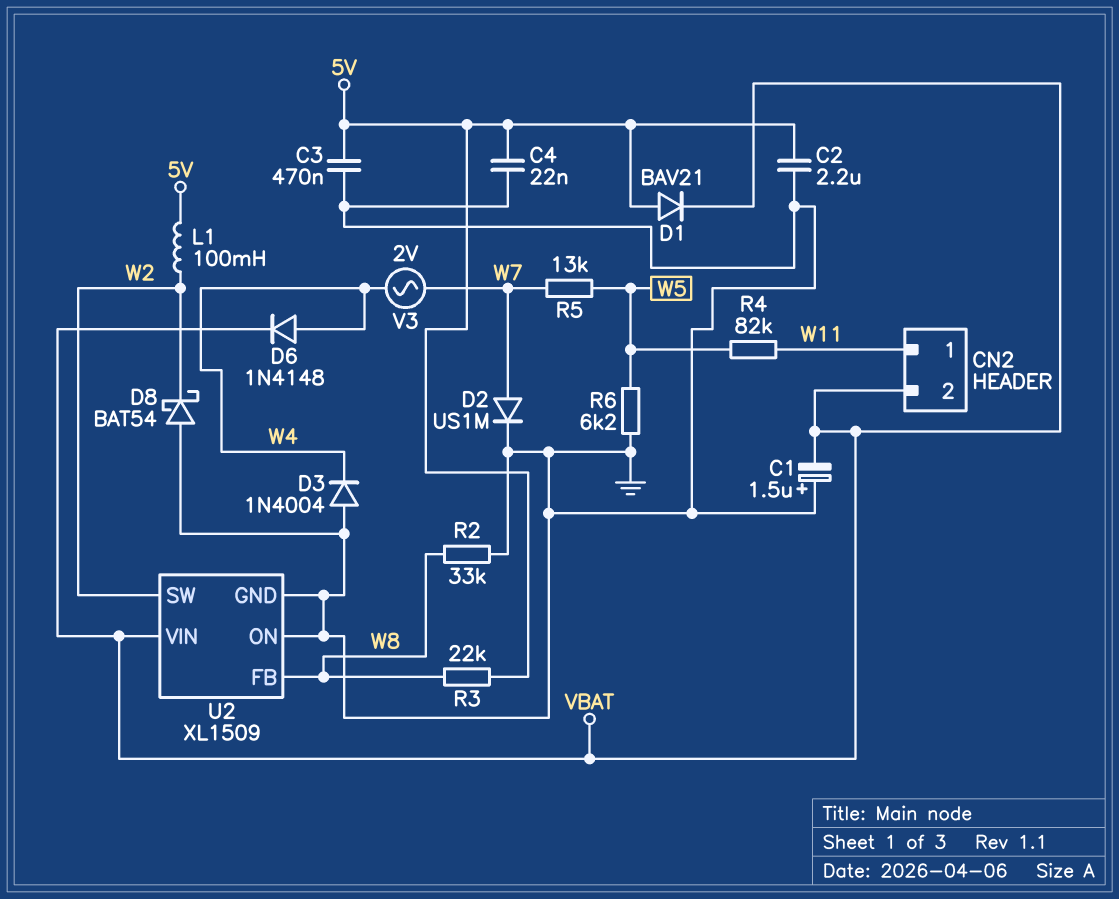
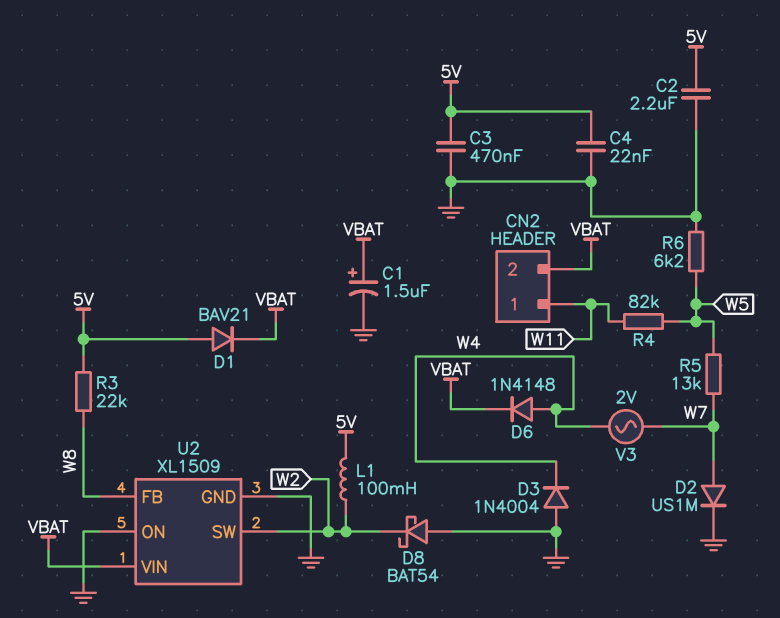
C1: 1.5uF (plus GND, minus VBAT) -> 1.5uF (plus VBAT, minus GND)
R2: 33k (GND, W8) -> none

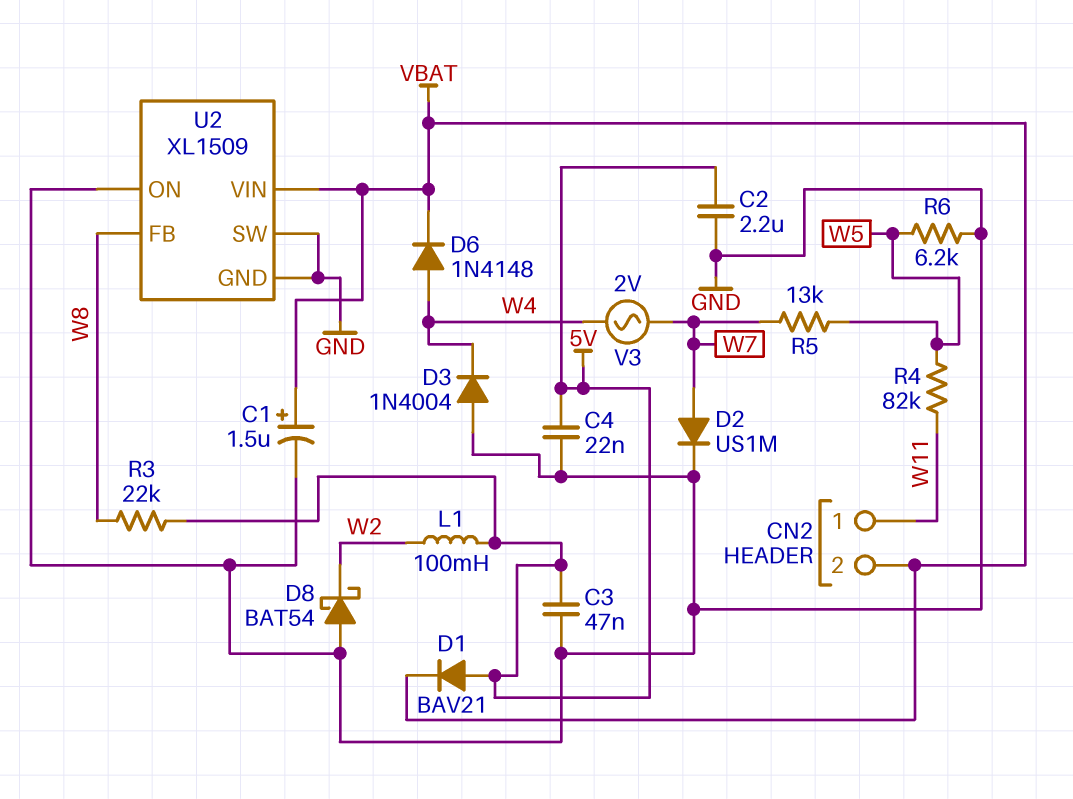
C3: 470nF (5V, GND) -> 47nF (5V, GND)
U2 pin SW: W2 -> GND

